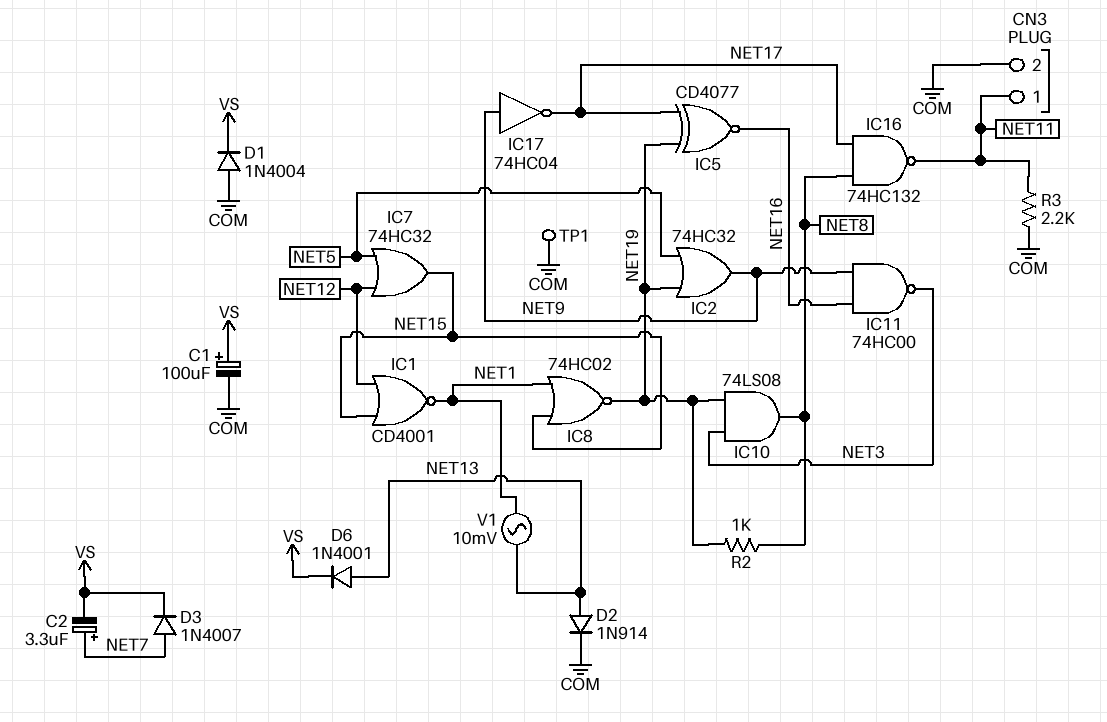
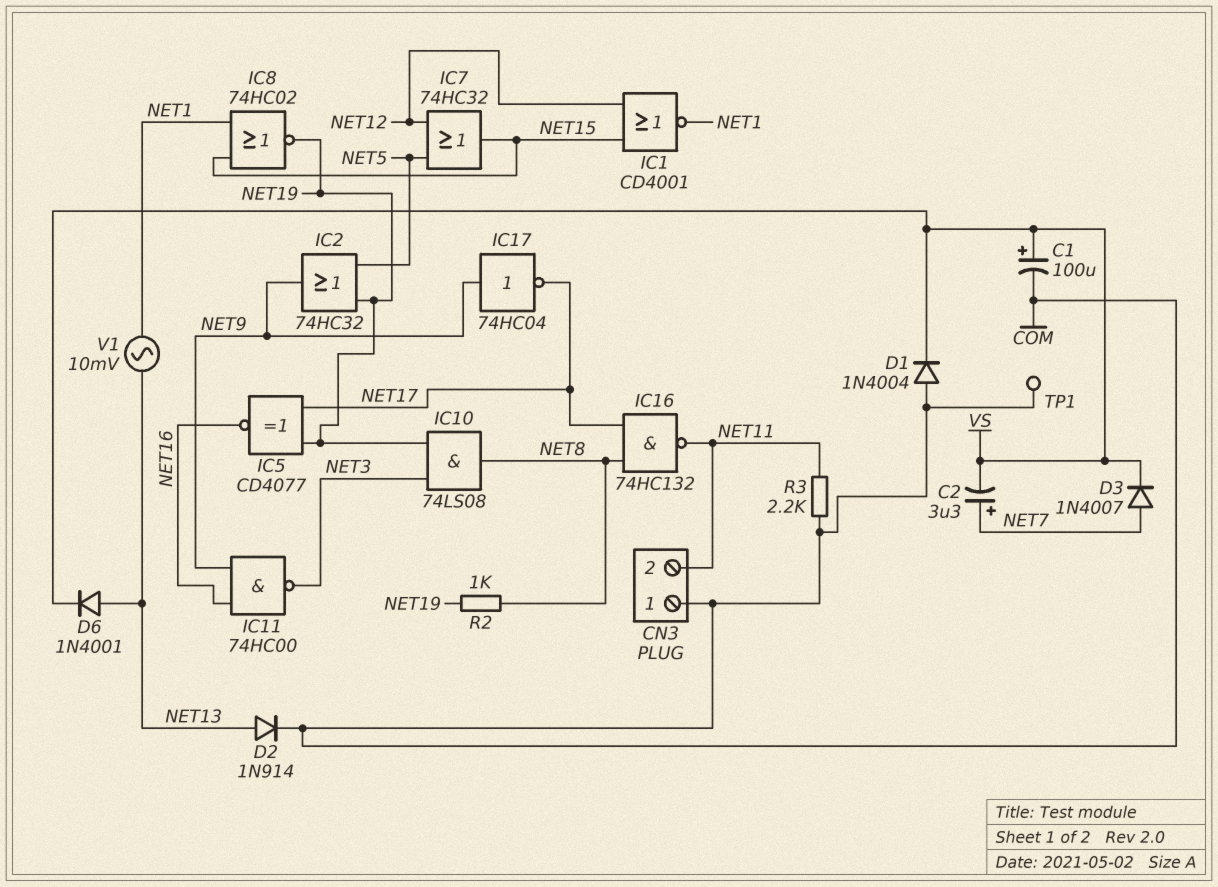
CN3 pin 1: NET11 -> COM
CN3 pin 2: COM -> NET11

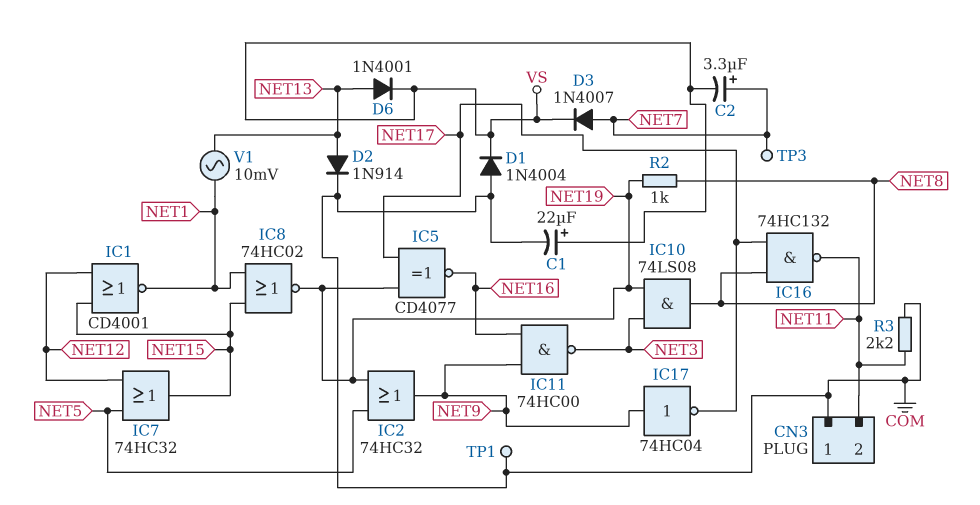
C1: 100uF (plus VS, minus COM) -> 22uF (plus VS, minus COM)
TP3: none -> test point (NET7)

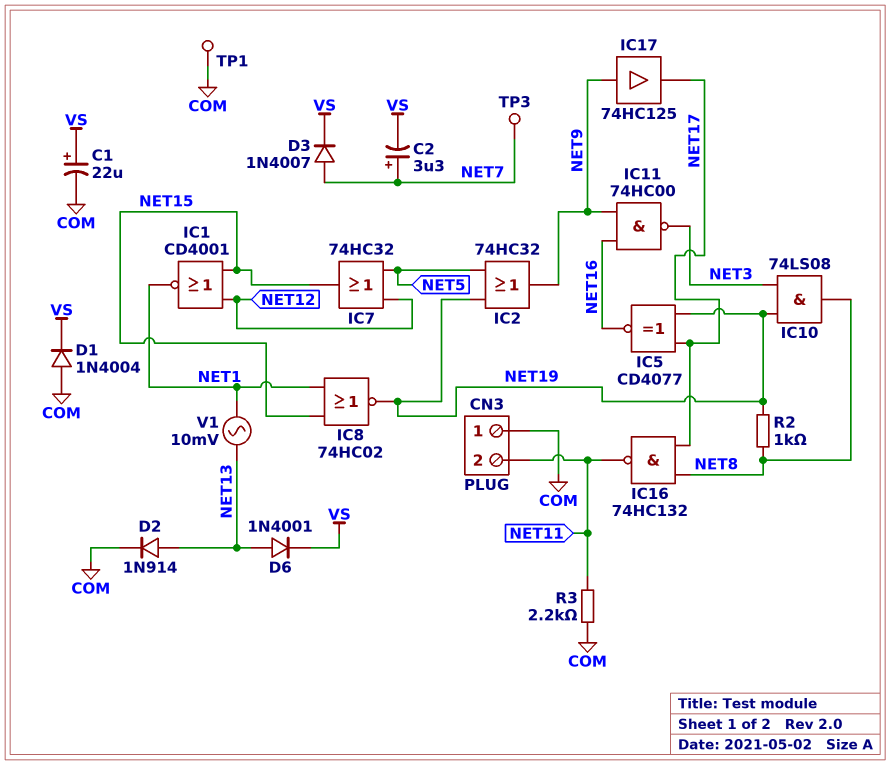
IC17: NOT 74HC04 (in NET9, out NET17) -> buffer 74HC125 (in NET9, out NET17)

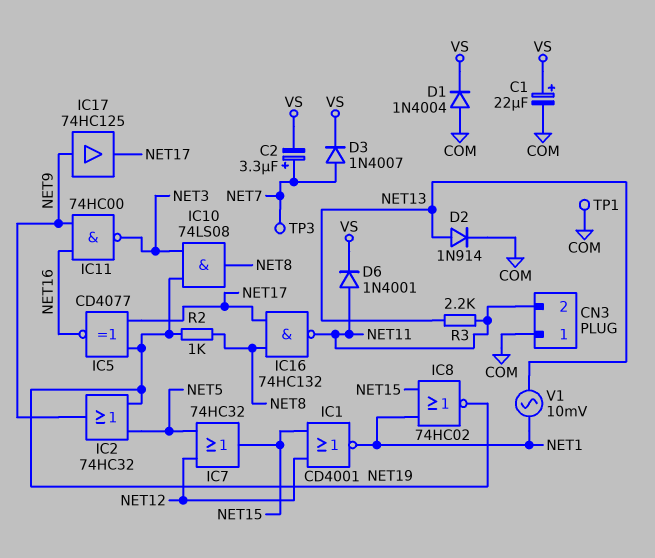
D6: diode 1N4001 (A NET13, K VS) -> diode 1N4001 (A NET11, K VS)
R3: 2.2k (COM, NET11) -> 2.2k (NET11, NET13)

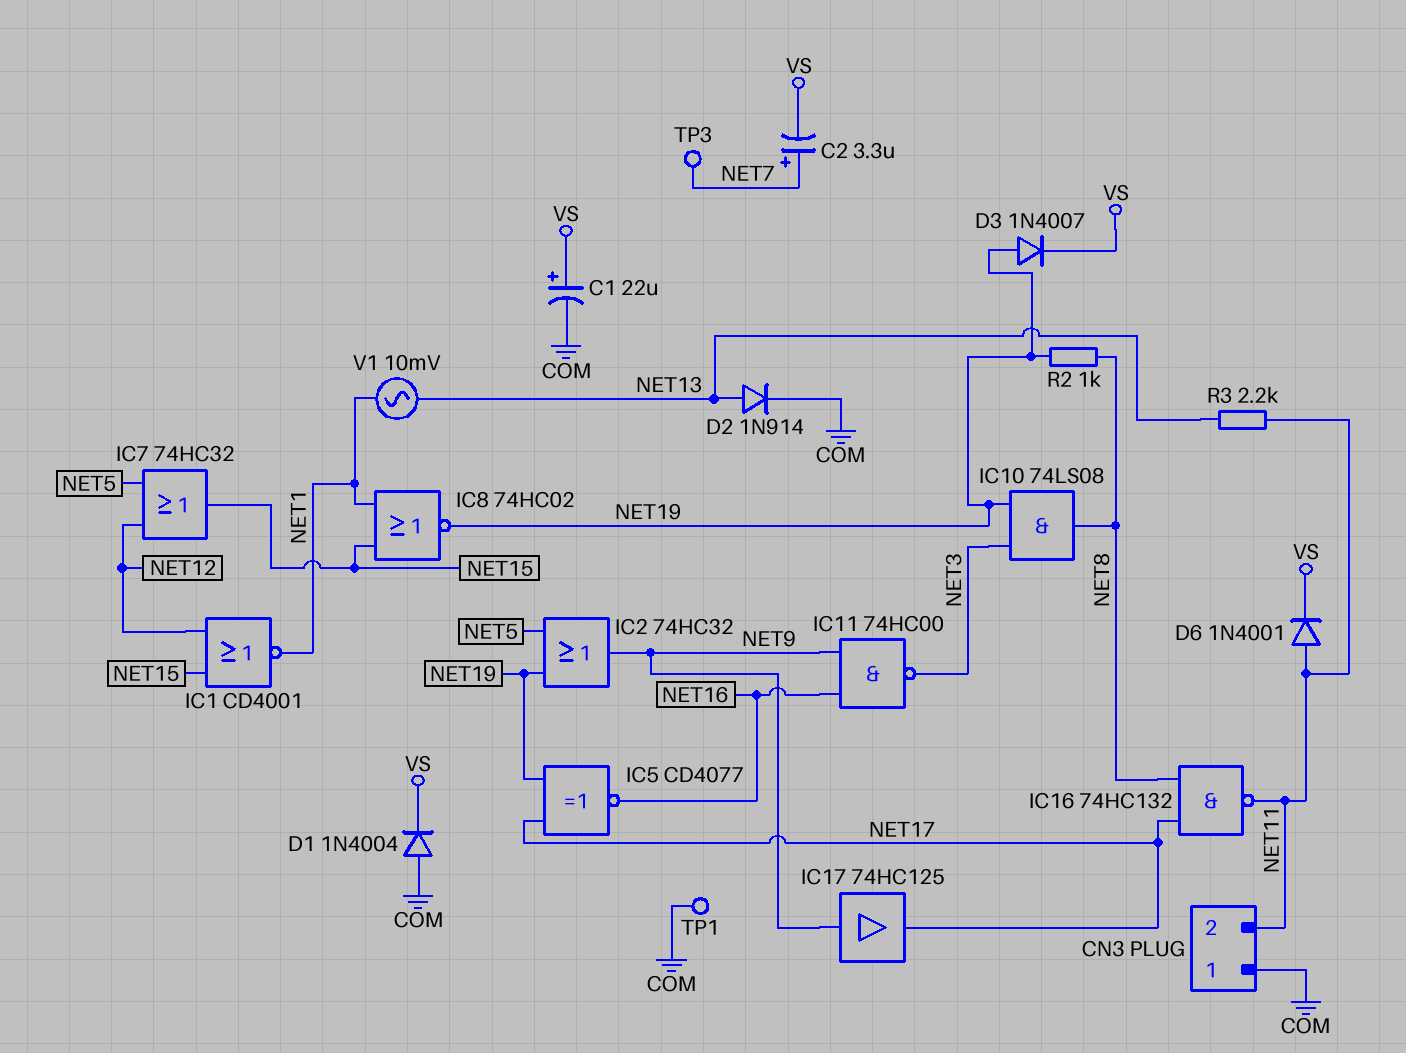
D3: diode 1N4007 (A NET7, K VS) -> diode 1N4007 (A NET19, K VS)

